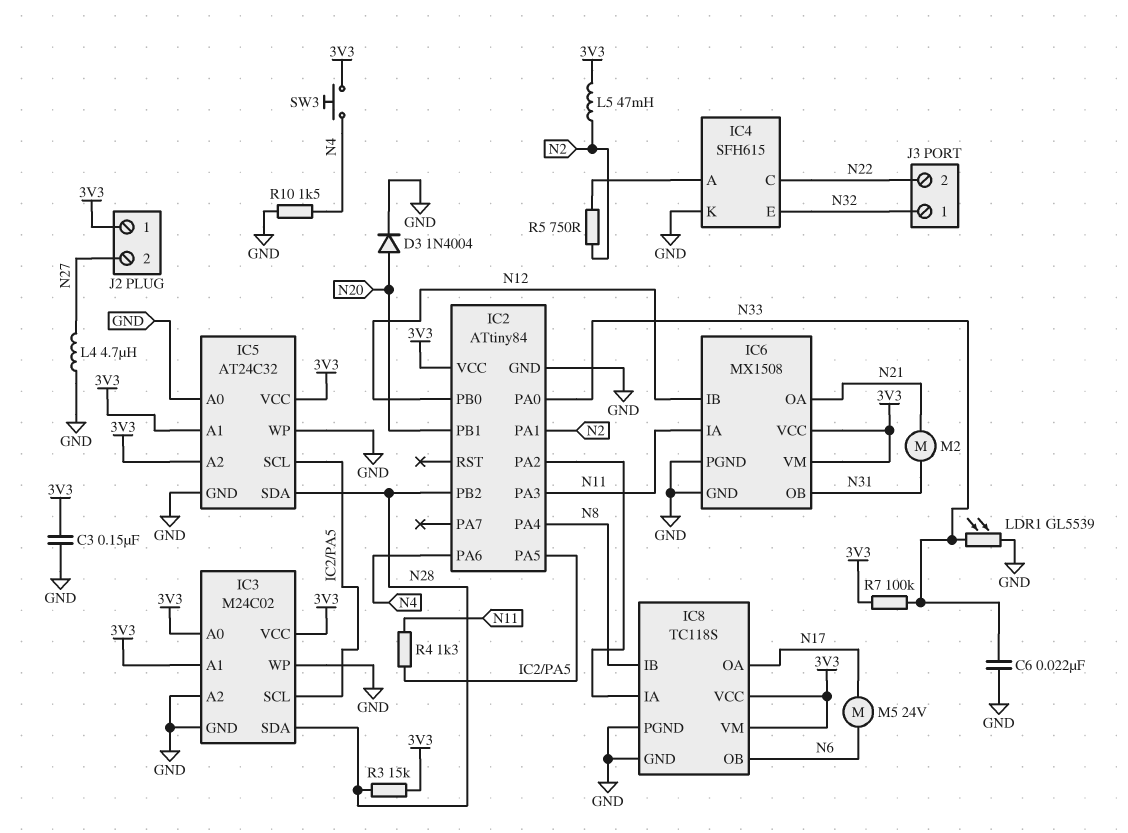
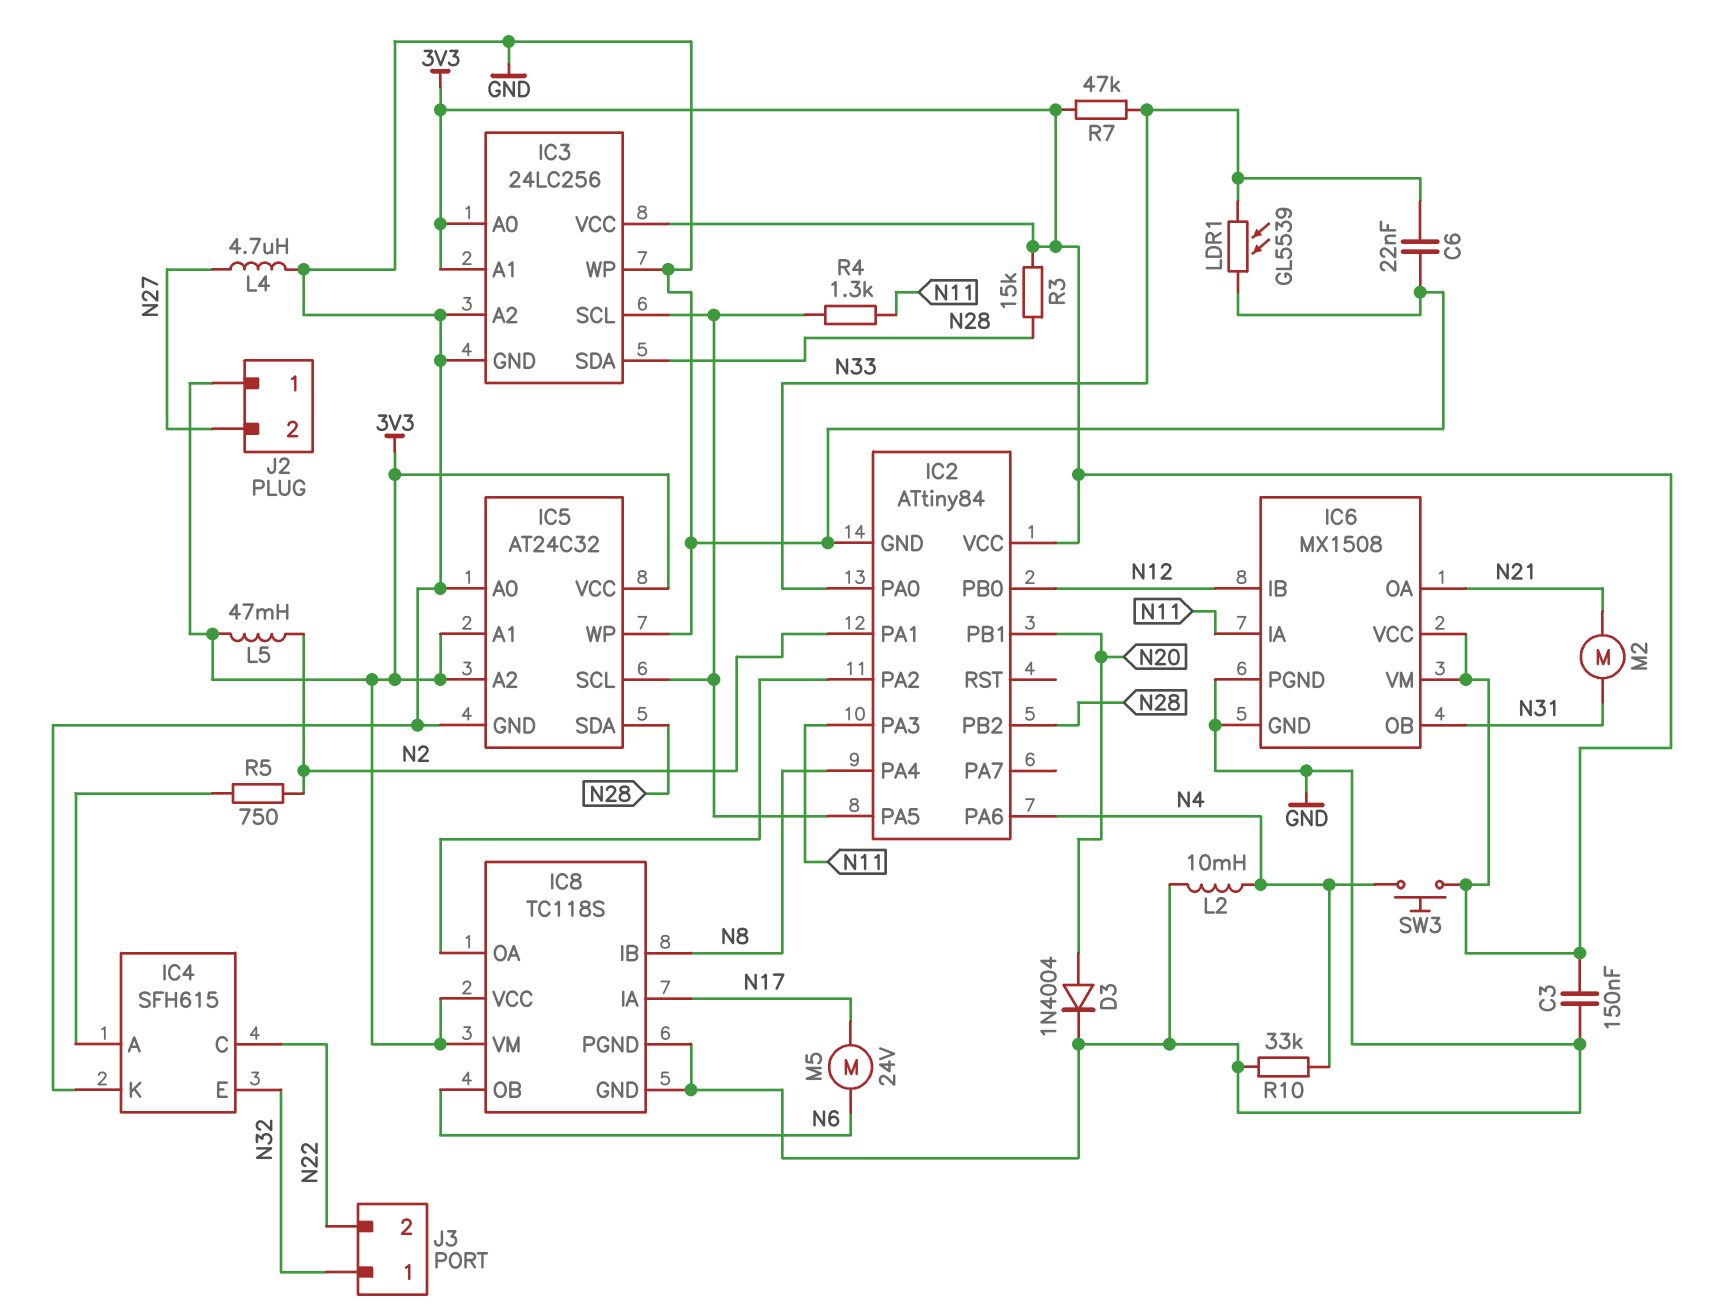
IC3: M24C02 -> 24LC256
IC8 pin IA: IC2/PA2 -> N17
IC8 pin OA: N17 -> IC2/PA2
L2: none -> 10mH (GND, N4)
R7: 100k (3V3, N33) -> 47k (3V3, N33)
R10: 1.5k (GND, N4) -> 33k (GND, N4)

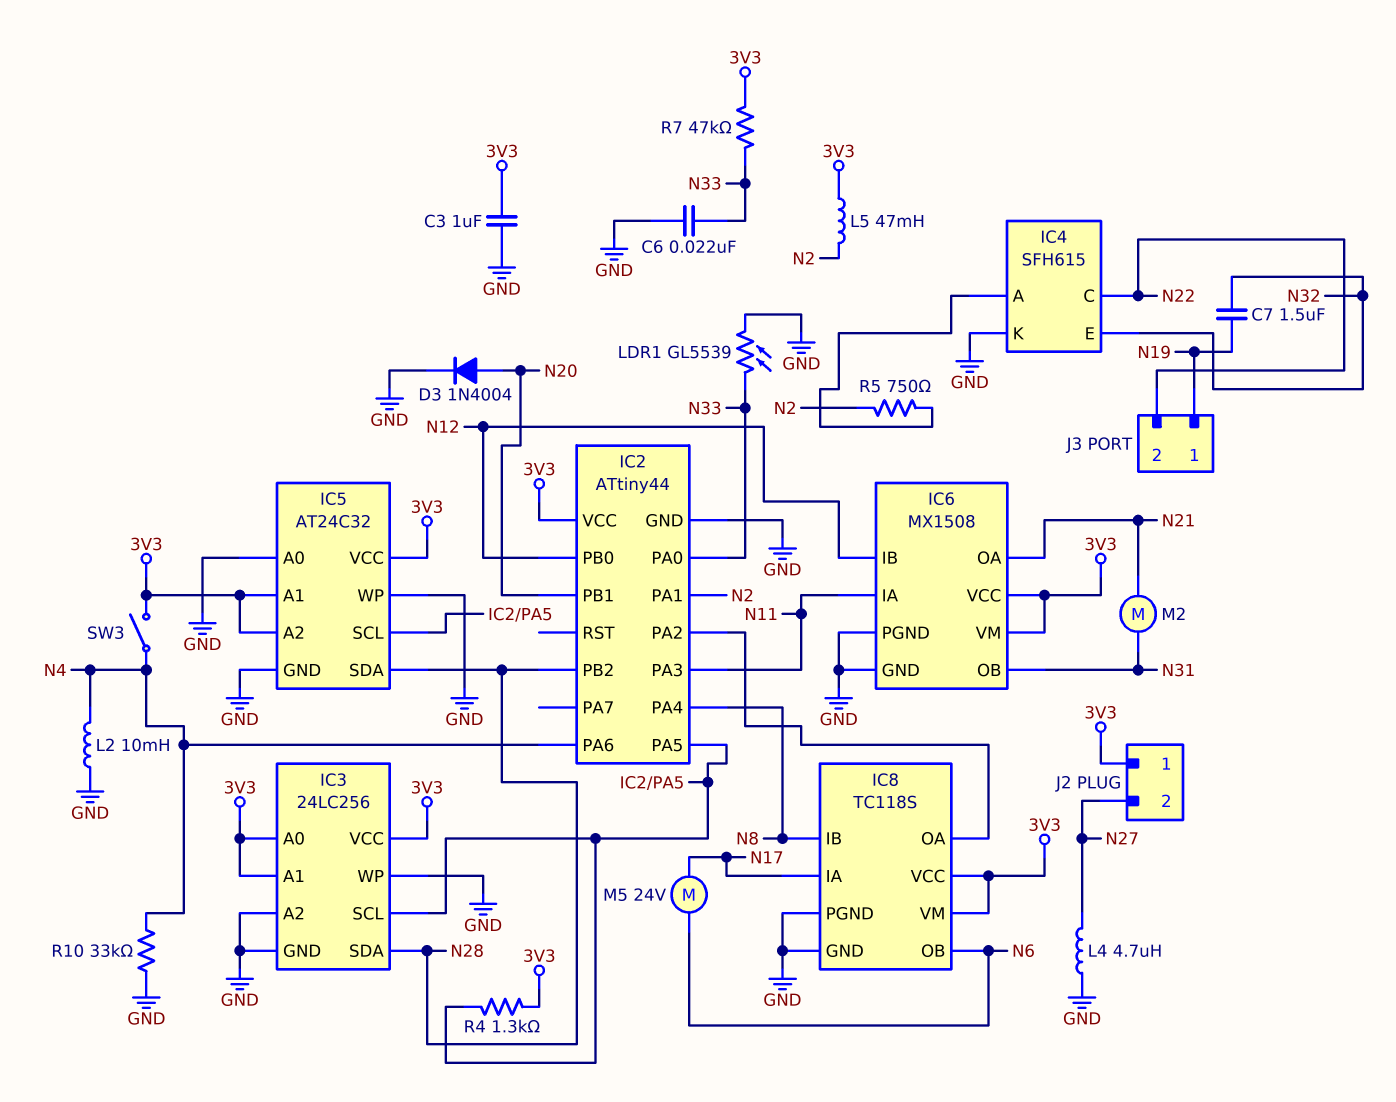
C3: 150nF (3V3, GND) -> 1uF (3V3, GND)
C7: none -> 1.5uF (N19, N32)
IC2: ATtiny84 -> ATtiny44
J3 pin 1: N32 -> N19
R3: 15k (3V3, N28) -> none
R4: 1.3k (IC2/PA5, N11) -> 1.3k (3V3, IC2/PA5)
SW3: button (3V3, N4) -> switch (3V3, N4)

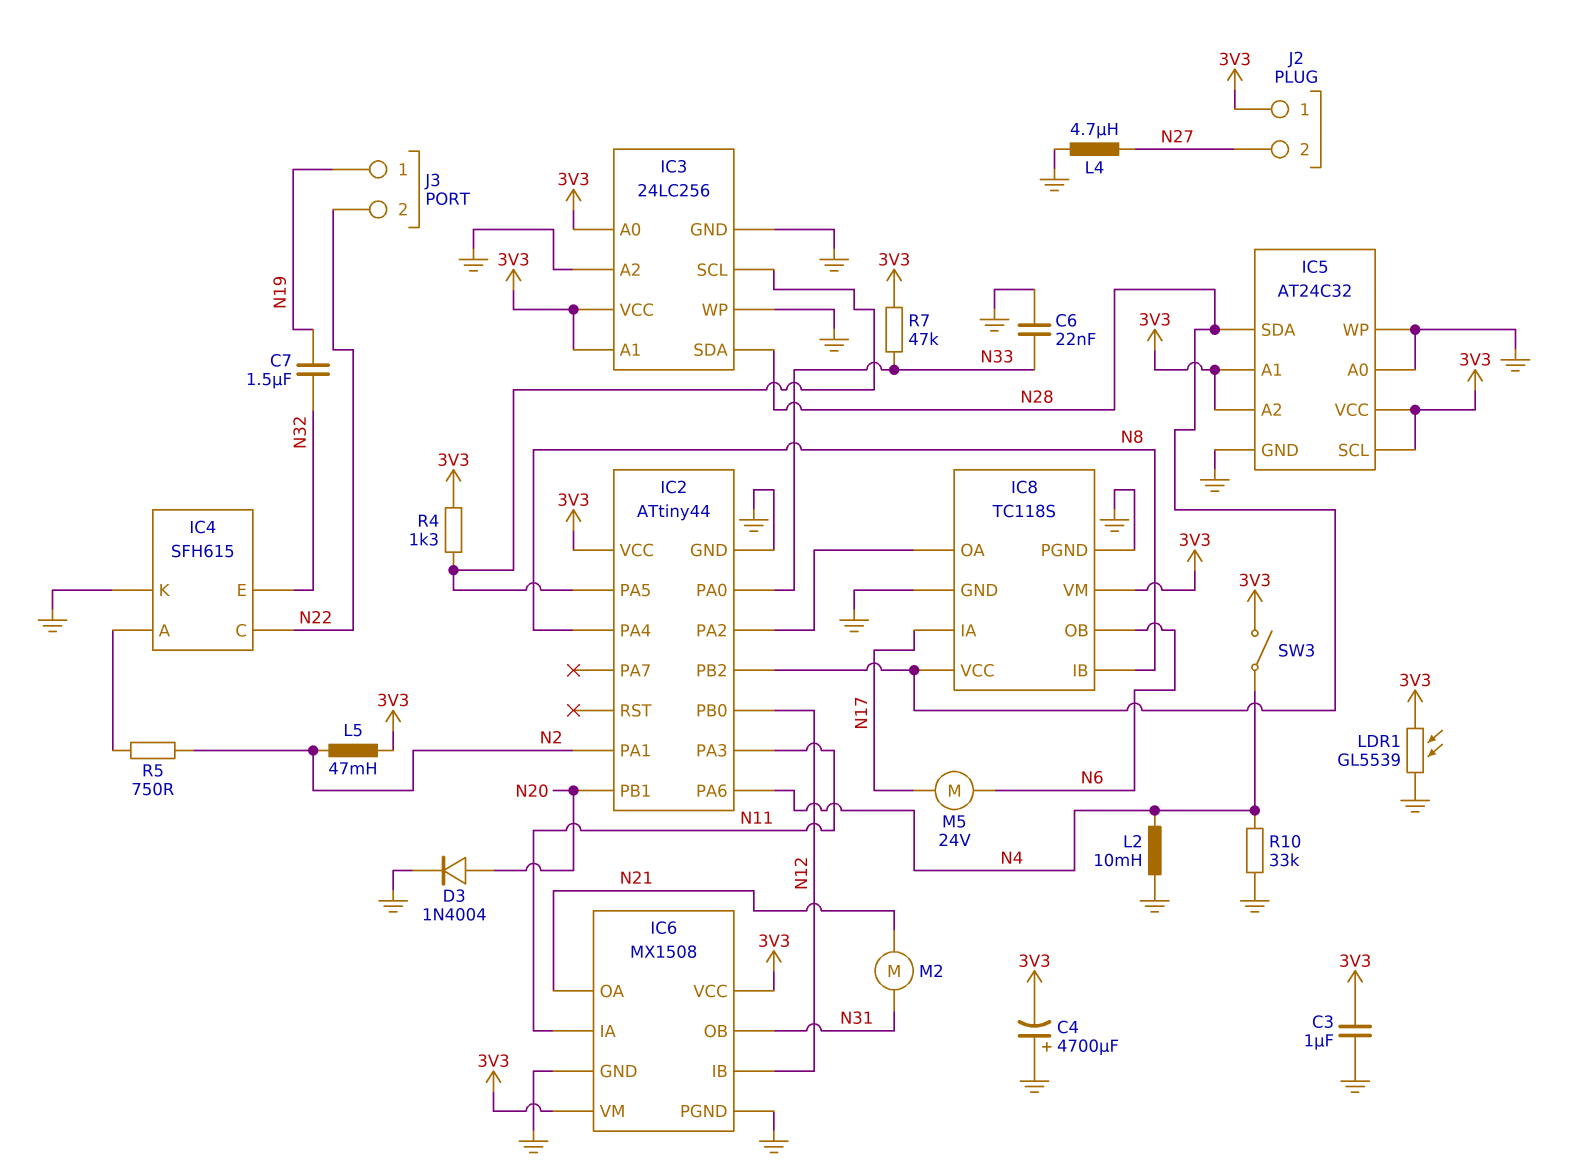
C4: none -> 4700uF (plus GND, minus 3V3)
IC5 pin SCL: IC2/PA5 -> 3V3
IC8 pin VCC: 3V3 -> N28
LDR1: GL5539 (GND, N33) -> GL5539 (3V3, GND)

